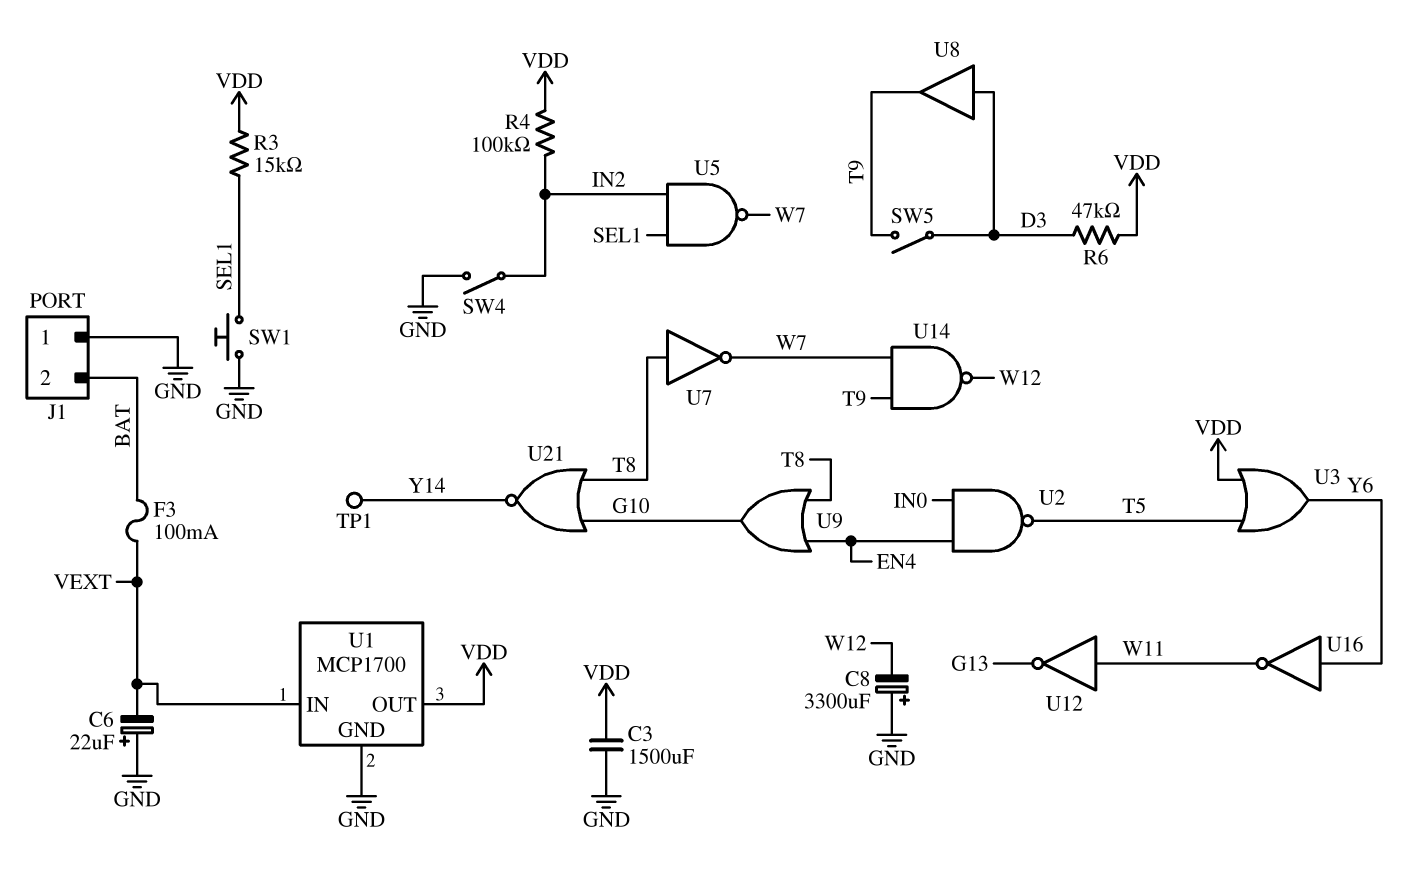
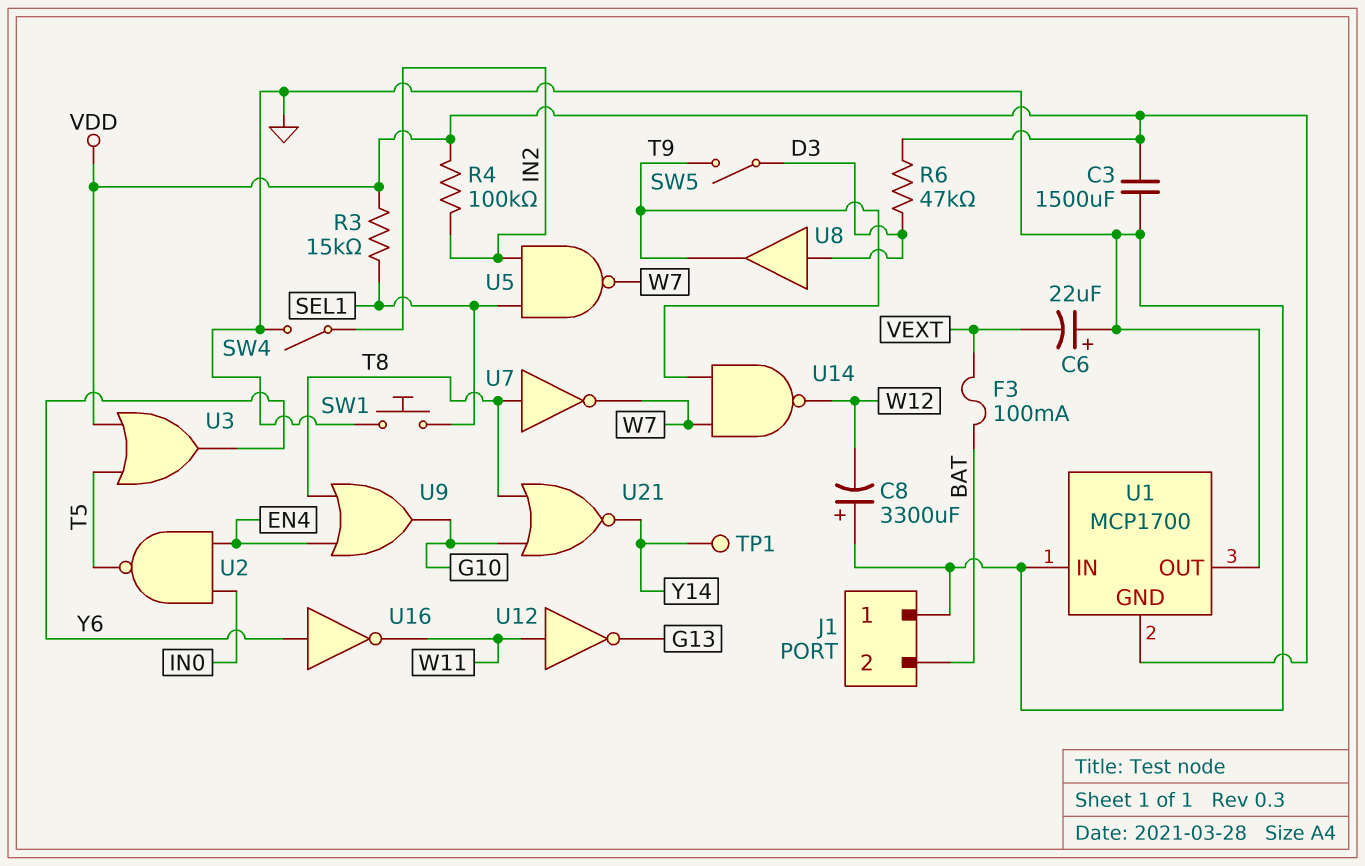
U1 pin GND: GND -> VDD
U1 pin IN: VEXT -> GND
U1 pin OUT: VDD -> GND

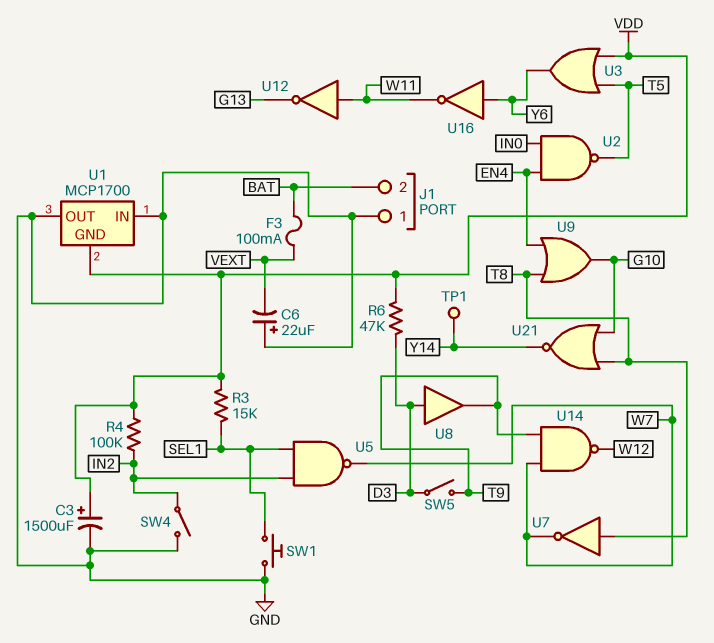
C3: 1500uF (GND, VDD) -> 1500uF (plus VDD, minus GND)
C8: 3300uF (plus GND, minus W12) -> none

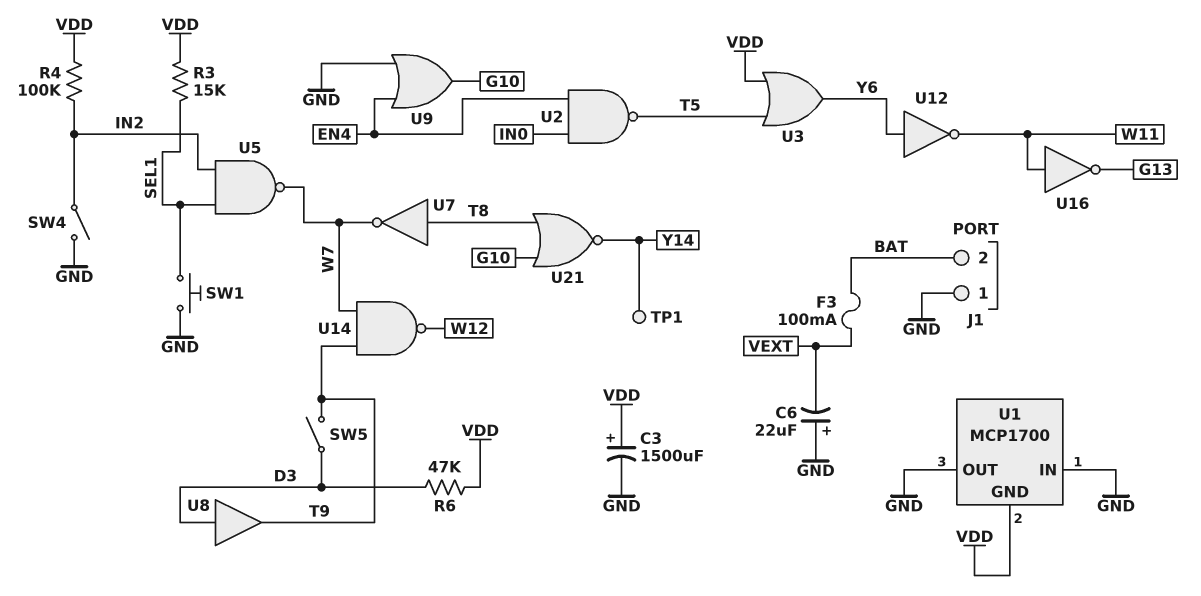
U9: OR (in EN4, in T8, out G10) -> OR (in EN4, in GND, out G10)
U12: NOT (in W11, out G13) -> NOT (in Y6, out W11)
U16: NOT (in Y6, out W11) -> NOT (in W11, out G13)

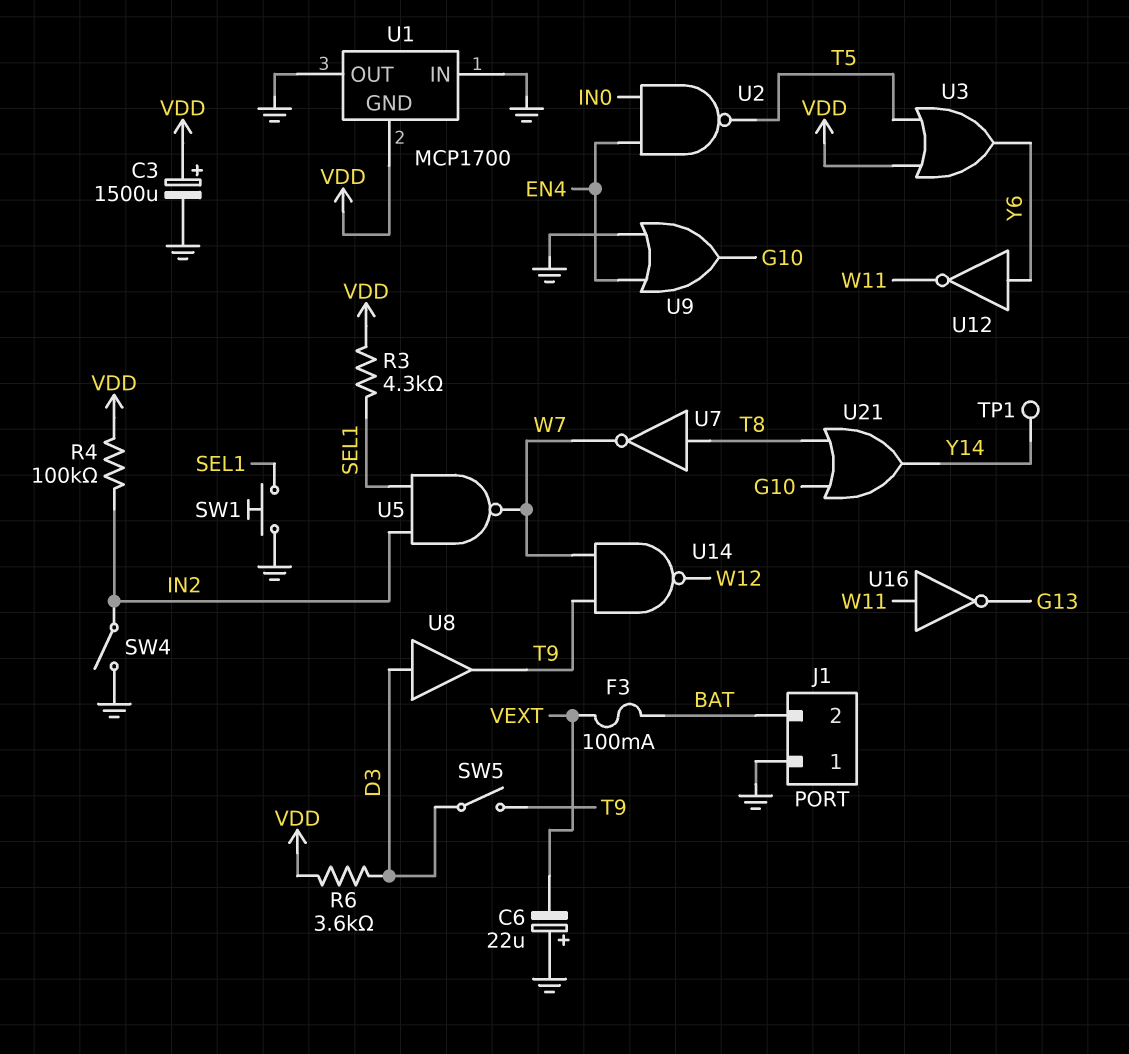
R3: 15k (SEL1, VDD) -> 4.3k (SEL1, VDD)
R6: 47k (D3, VDD) -> 3.6k (D3, VDD)
U21: NOR (in G10, in T8, out Y14) -> OR (in G10, in T8, out Y14)

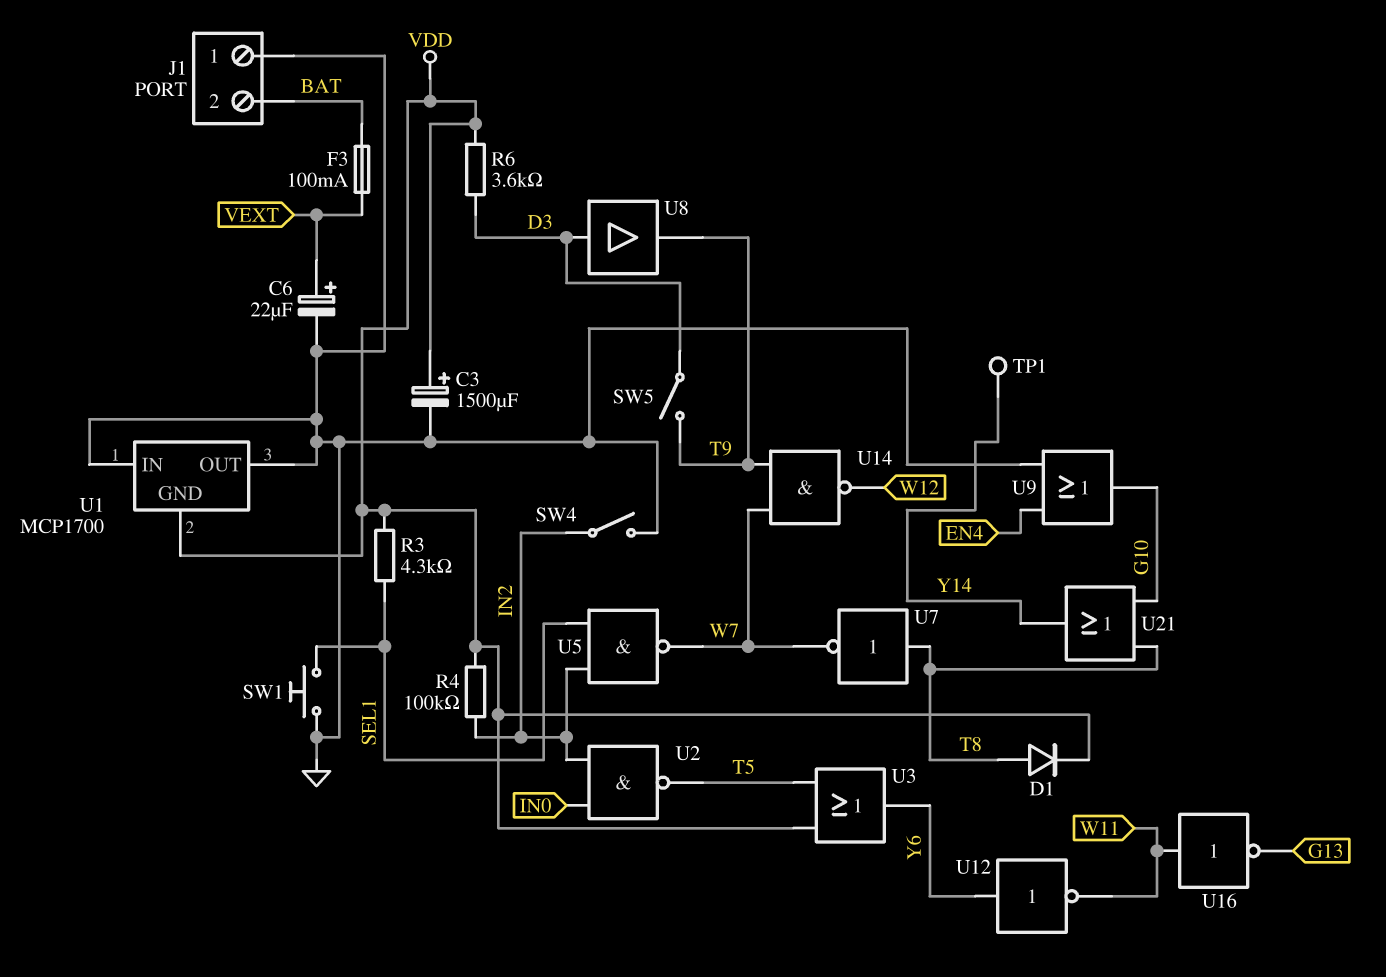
C6: 22uF (plus GND, minus VEXT) -> 22uF (plus VEXT, minus GND)
D1: none -> diode (A T8, K VDD)
U2: NAND (in EN4, in IN0, out T5) -> NAND (in IN0, in IN2, out T5)

